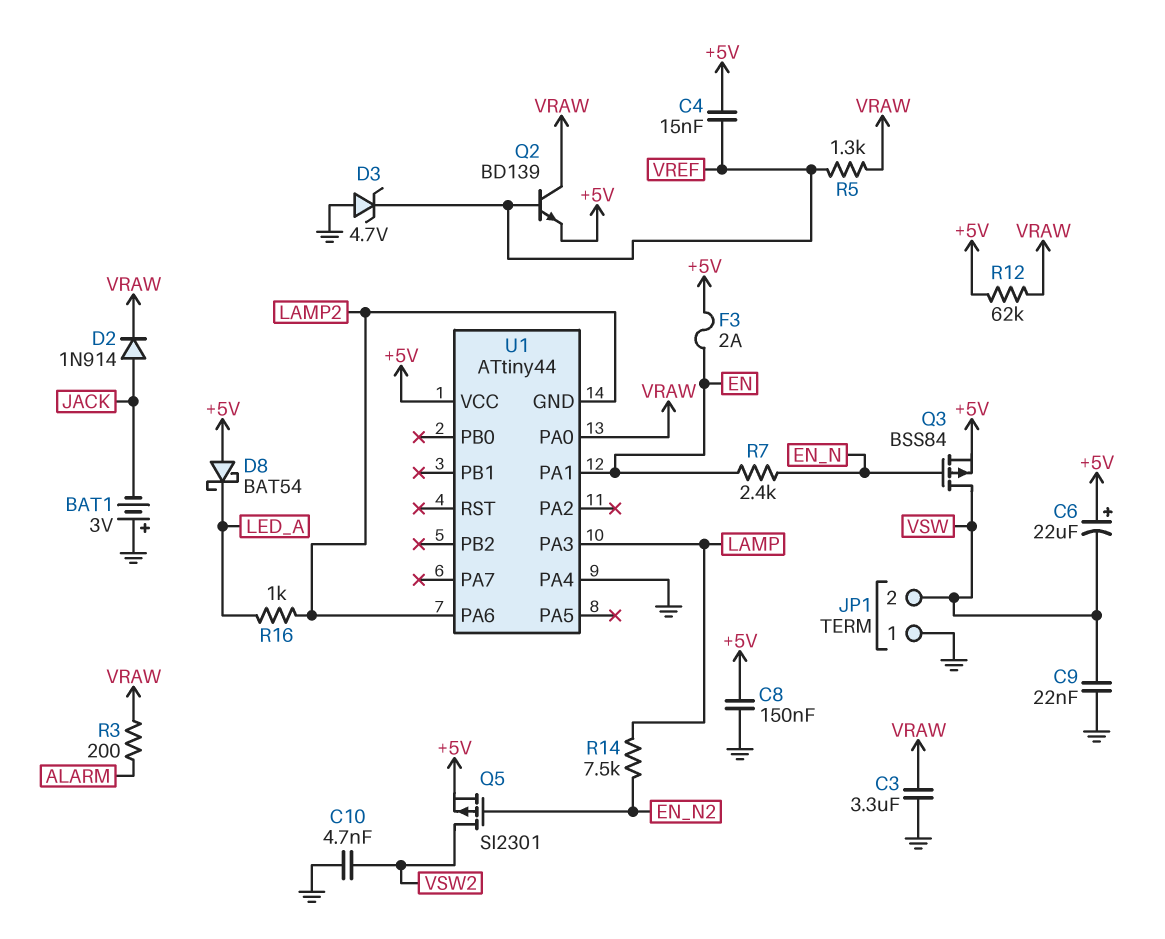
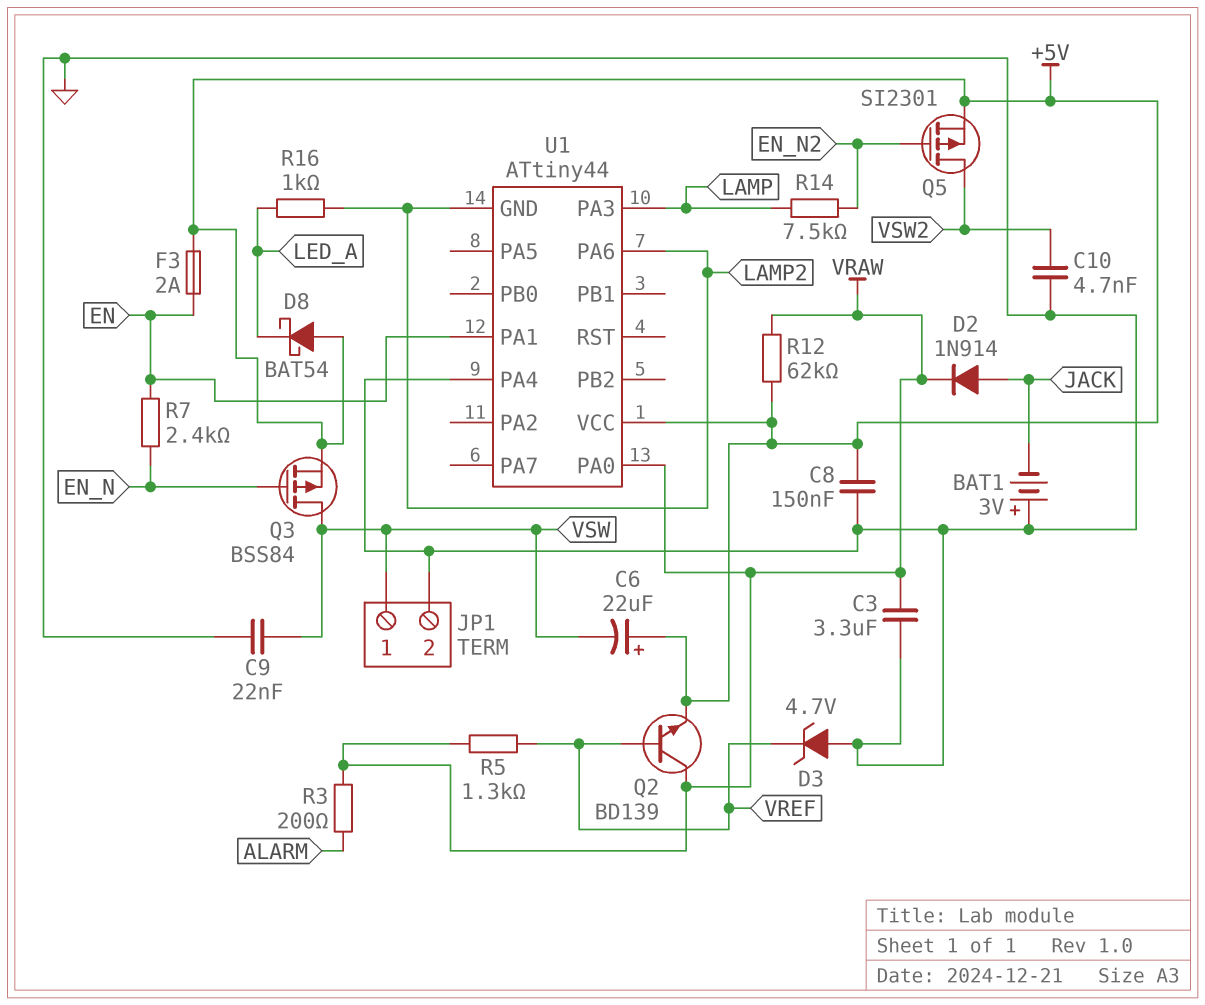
C4: 15nF (+5V, VREF) -> none
JP1 pin 1: GND -> VSW
JP1 pin 2: VSW -> GND

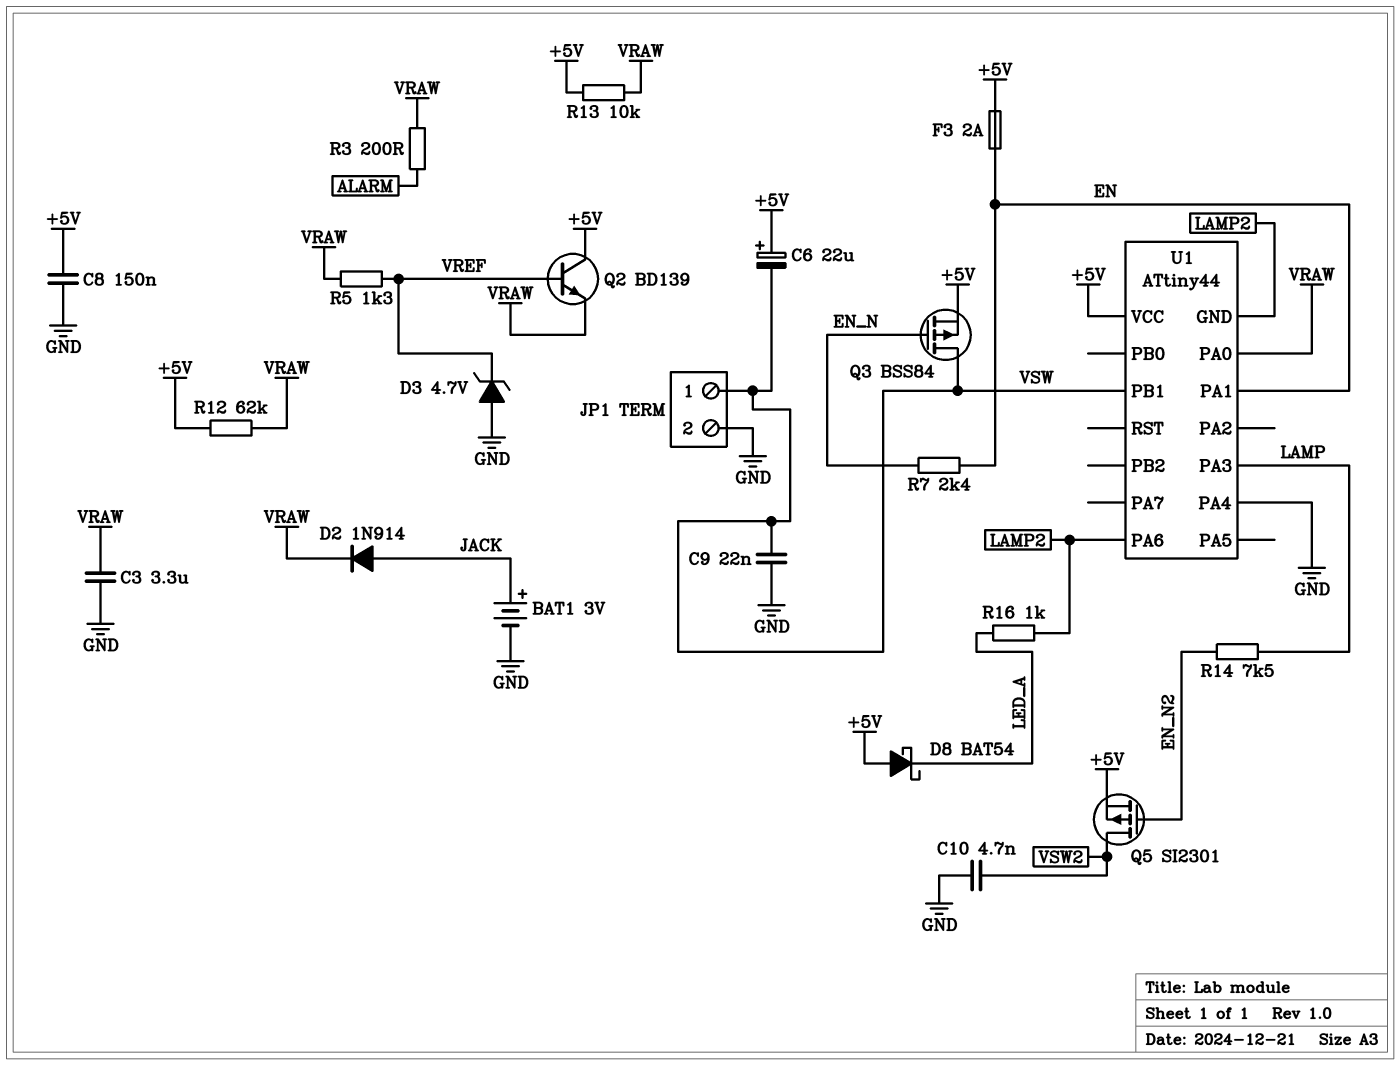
BAT1: 3V (plus GND, minus JACK) -> 3V (plus JACK, minus GND)
Q2: NPN BD139 (B VREF, C VRAW, E +5V) -> NPN BD139 (B VREF, C +5V, E VRAW)
R13: none -> 10k (+5V, VRAW)
U1 pin PB1: none -> VSW

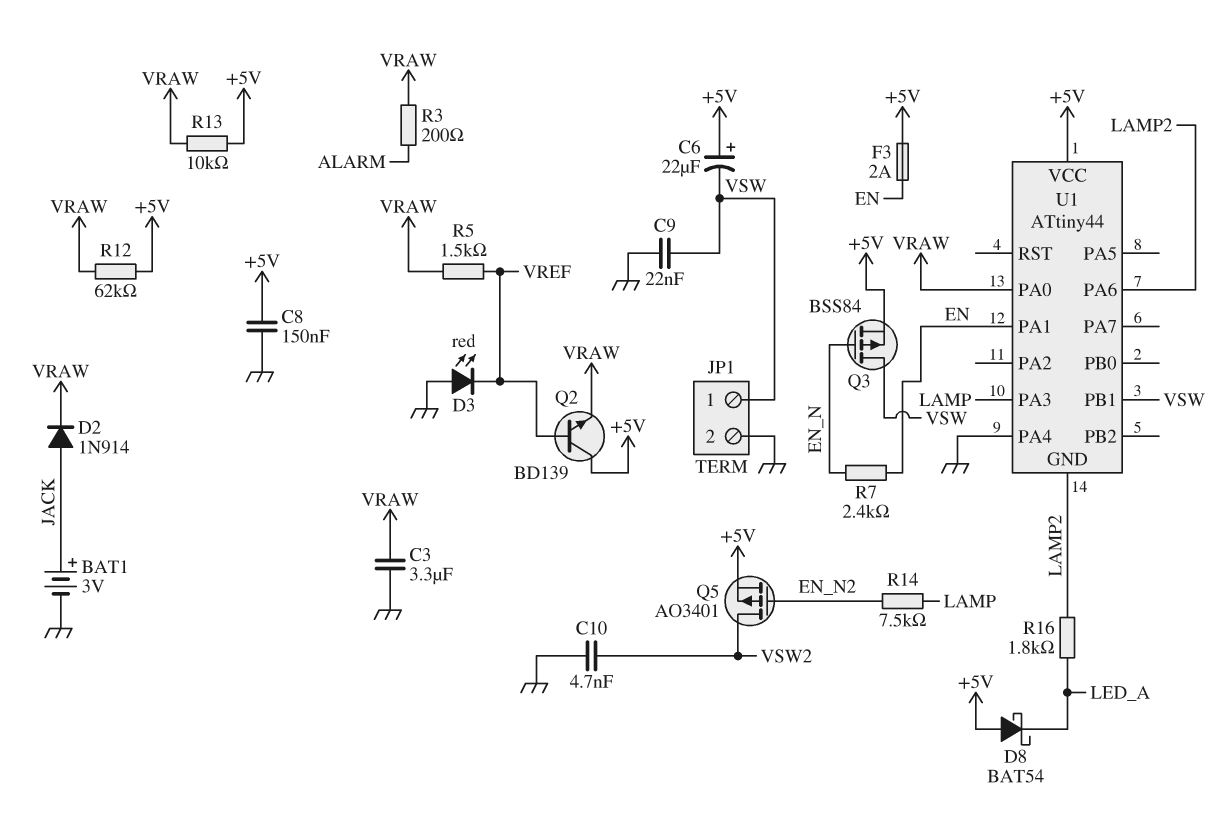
D3: zener 4.7V (A GND, K VREF) -> LED red (A GND, K VREF)
Q5: PMOS SI2301 (G EN_N2, D VSW2, S +5V) -> PMOS AO3401 (G EN_N2, D VSW2, S +5V)
R5: 1.3k (VRAW, VREF) -> 1.5k (VRAW, VREF)
R16: 1k (LAMP2, LED_A) -> 1.8k (LAMP2, LED_A)

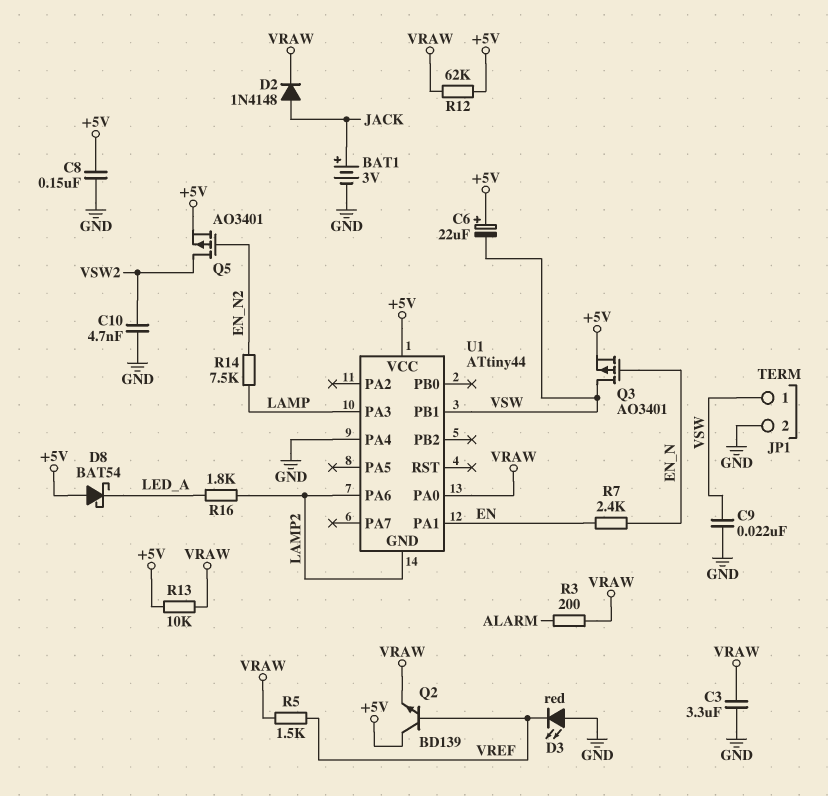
D2: diode 1N914 (A JACK, K VRAW) -> diode 1N4148 (A JACK, K VRAW)
F3: 2A (+5V, EN) -> none
Q3: PMOS BSS84 (G EN_N, D VSW, S +5V) -> PMOS AO3401 (G EN_N, D VSW, S +5V)

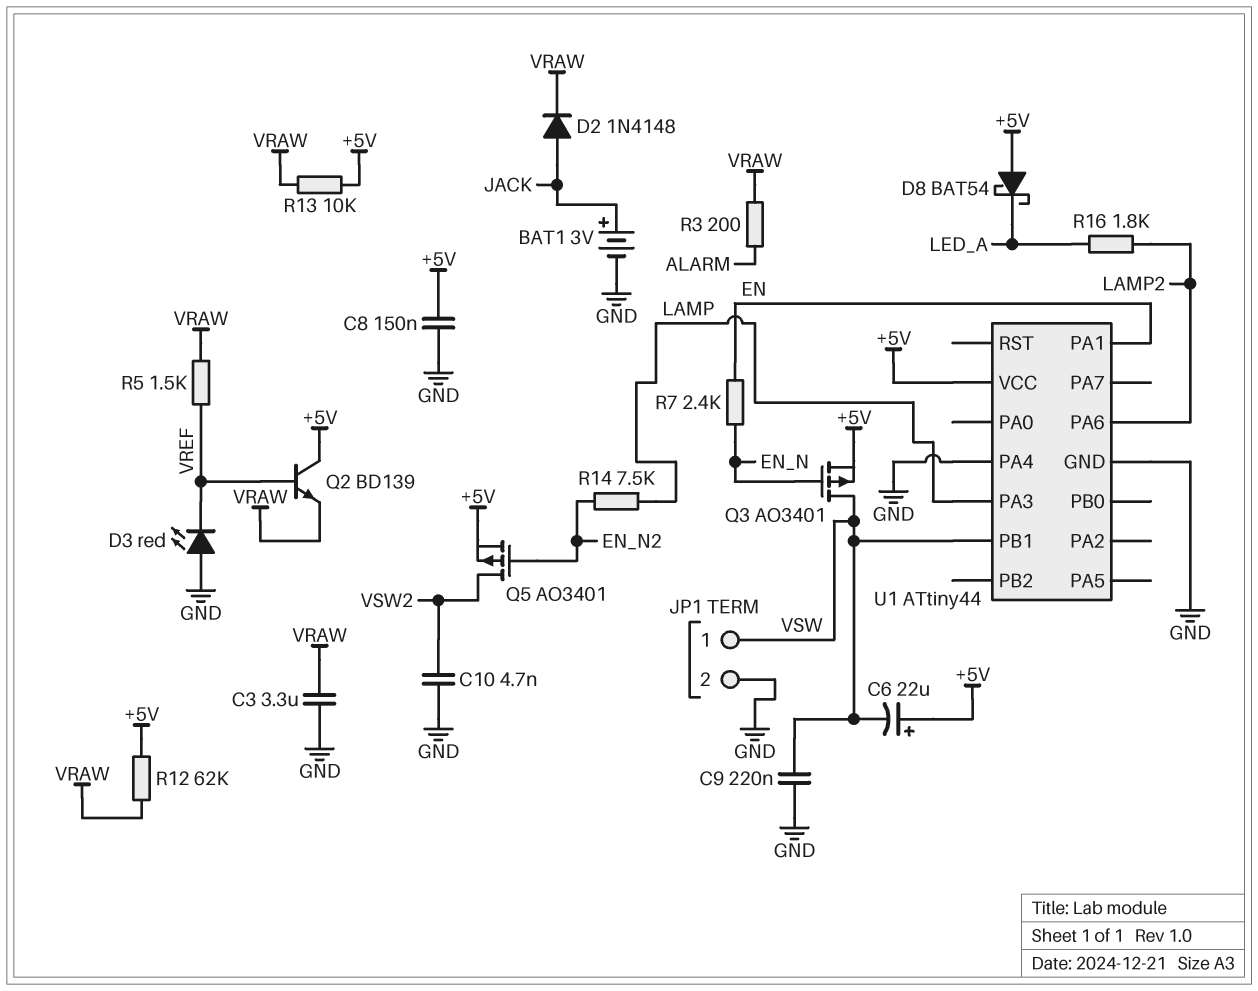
C9: 22nF (GND, VSW) -> 220nF (GND, VSW)
U1 pin GND: LAMP2 -> GND
U1 pin PA0: VRAW -> none

